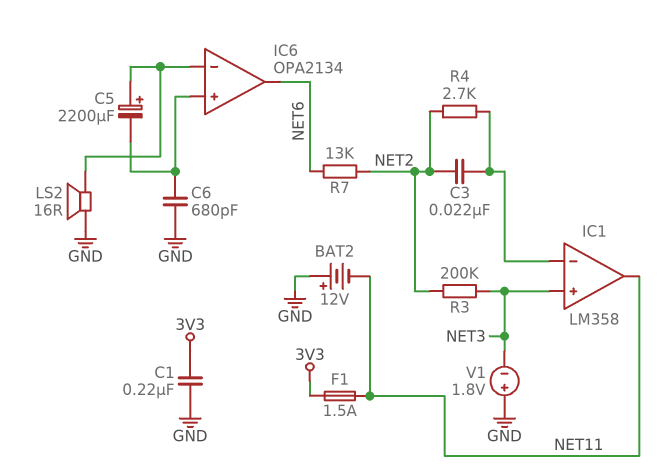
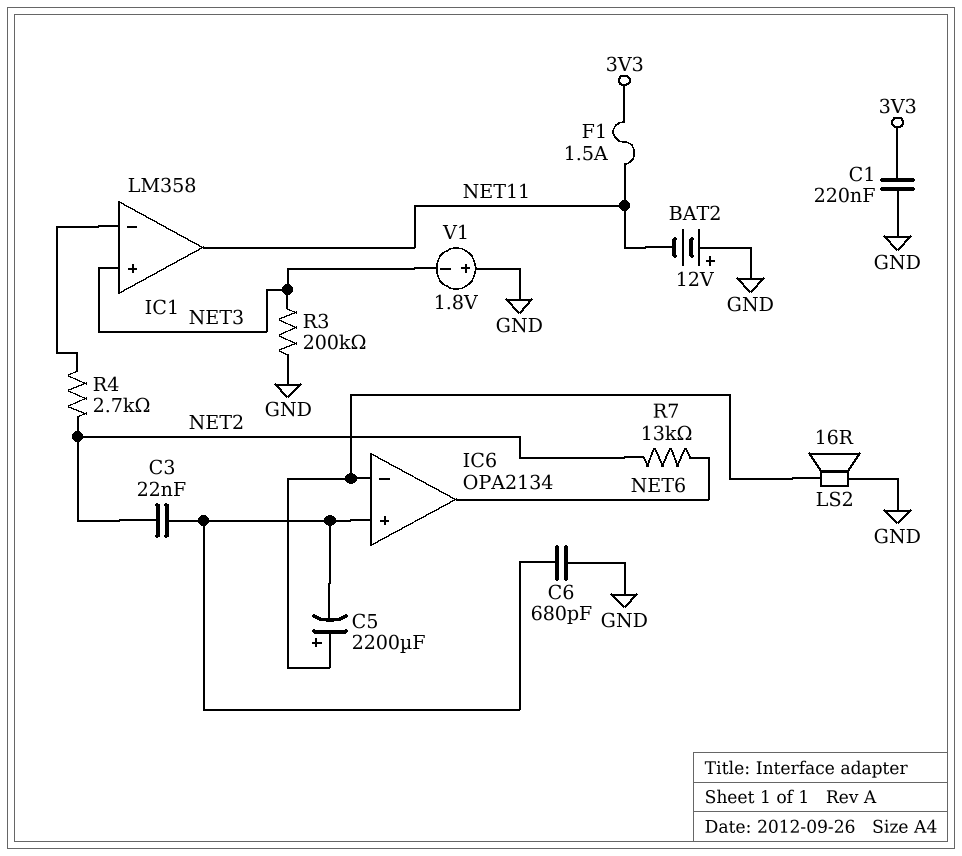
C3: 22nF (IC1/in-, NET2) -> 22nF (IC6/in+, NET2)
R3: 200k (NET2, NET3) -> 200k (GND, NET3)

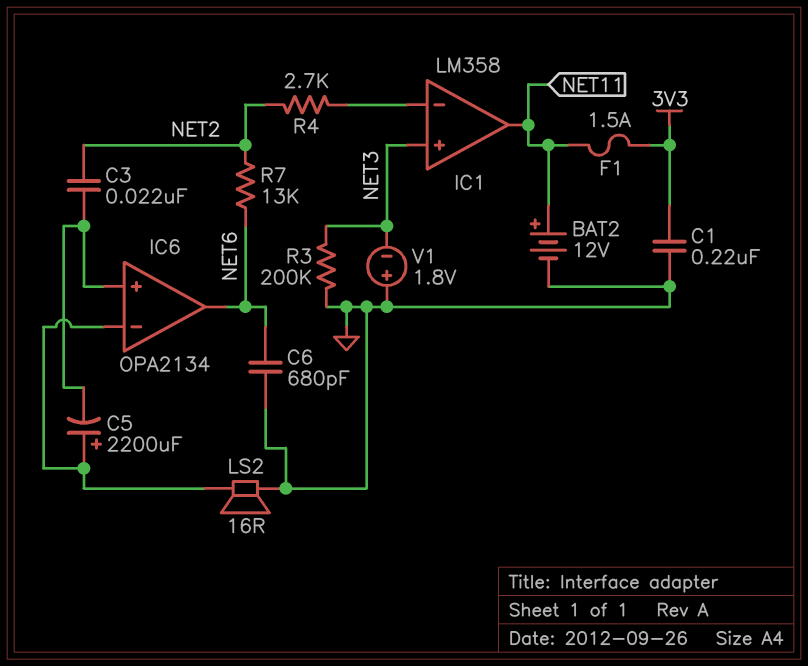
BAT2: 12V (plus GND, minus NET11) -> 12V (plus NET11, minus GND)
C6: 680pF (GND, IC6/in+) -> 680pF (GND, NET6)

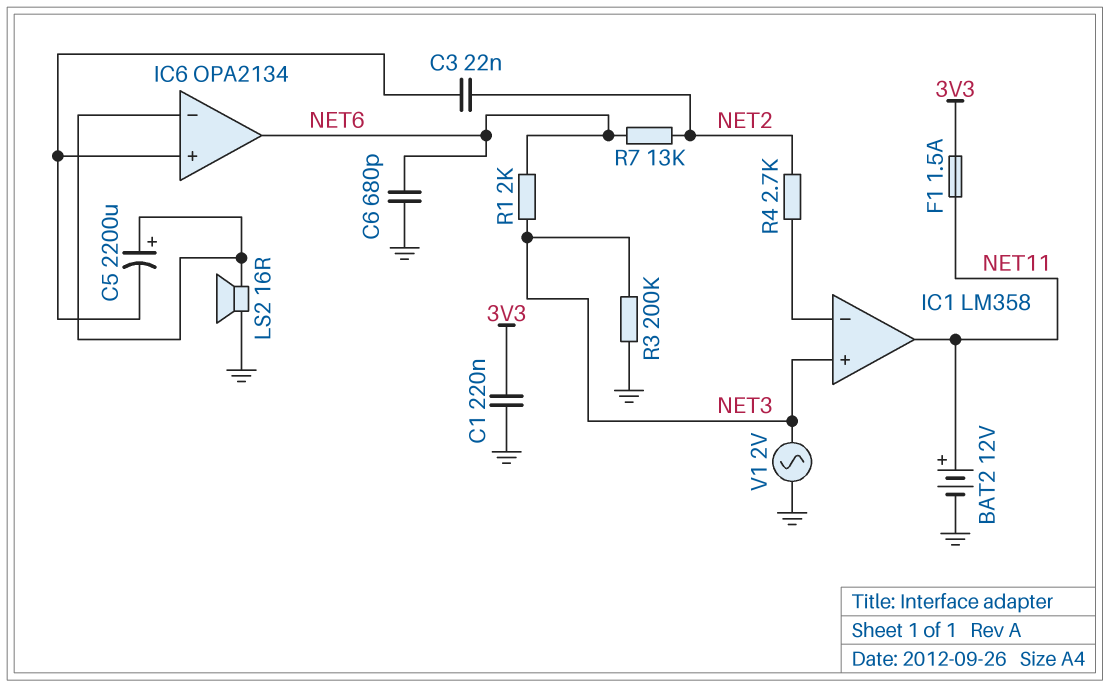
R1: none -> 2k (NET3, NET6)
V1: 1.8V (plus GND, minus NET3) -> AC 2V (GND, NET3)

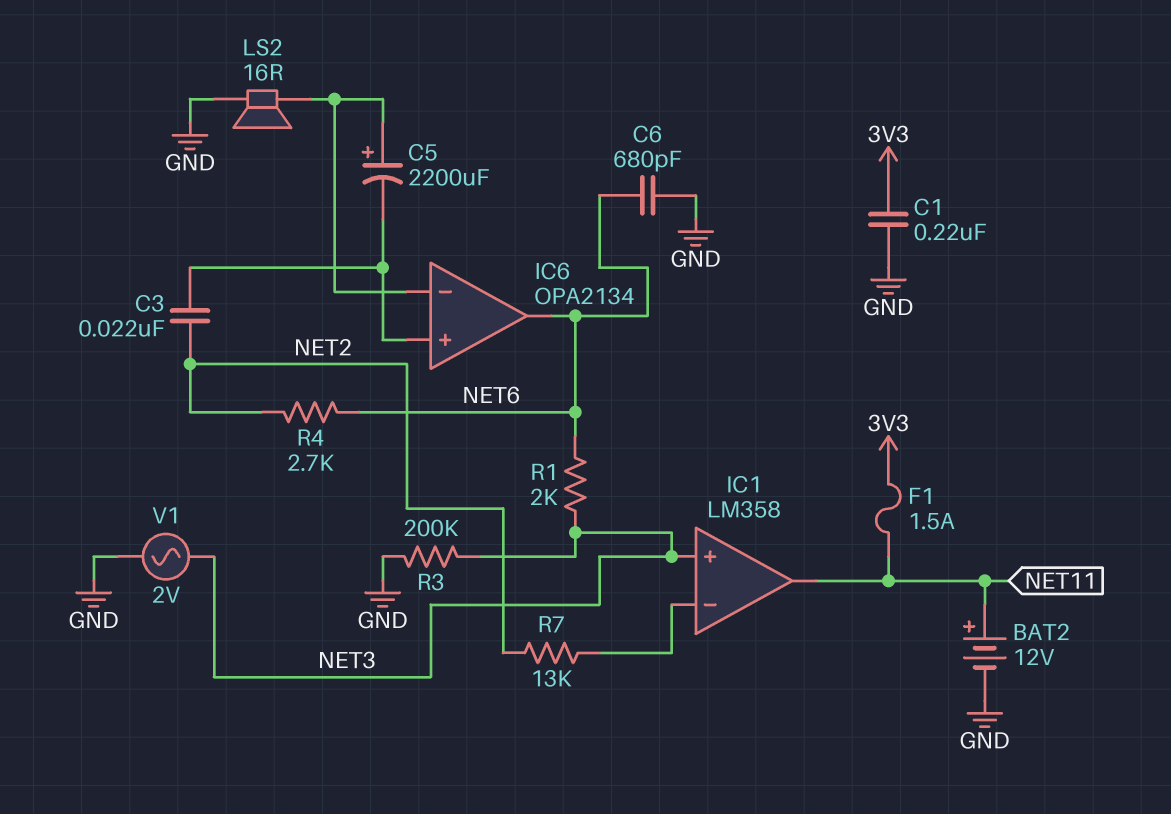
R4: 2.7k (IC1/in-, NET2) -> 2.7k (NET2, NET6)
R7: 13k (NET2, NET6) -> 13k (IC1/in-, NET2)

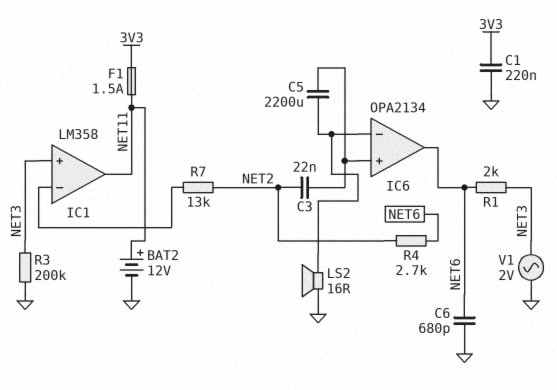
C5: 2200uF (plus IC6/in-, minus IC6/in+) -> 2200uF (IC6/in+, IC6/in-)

